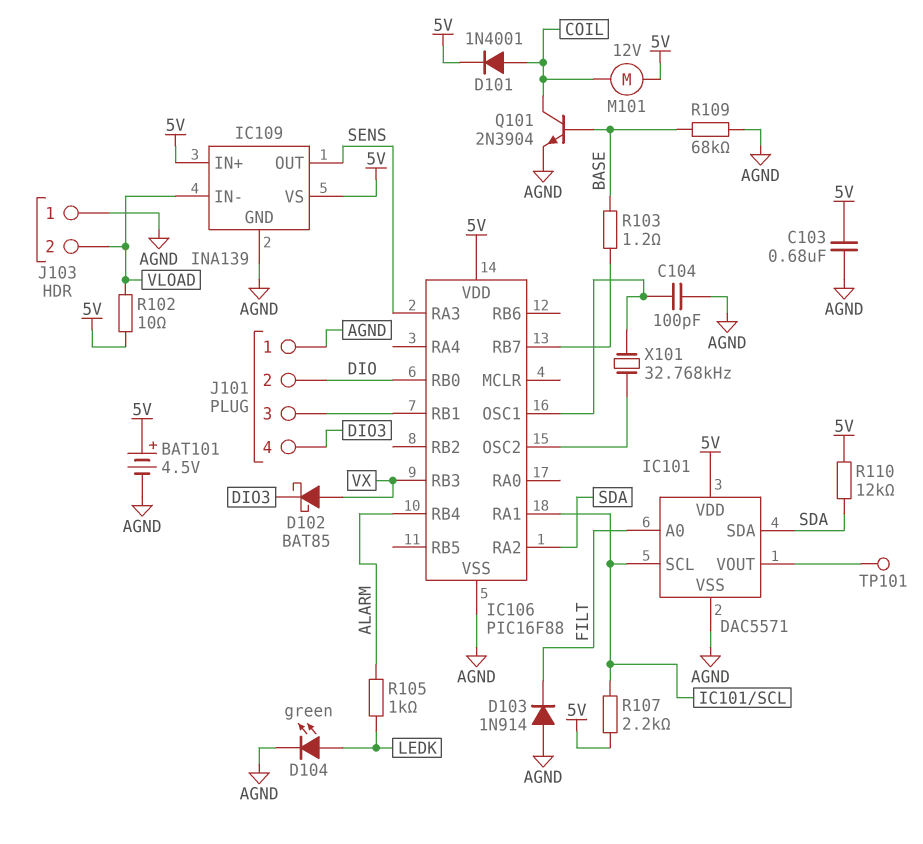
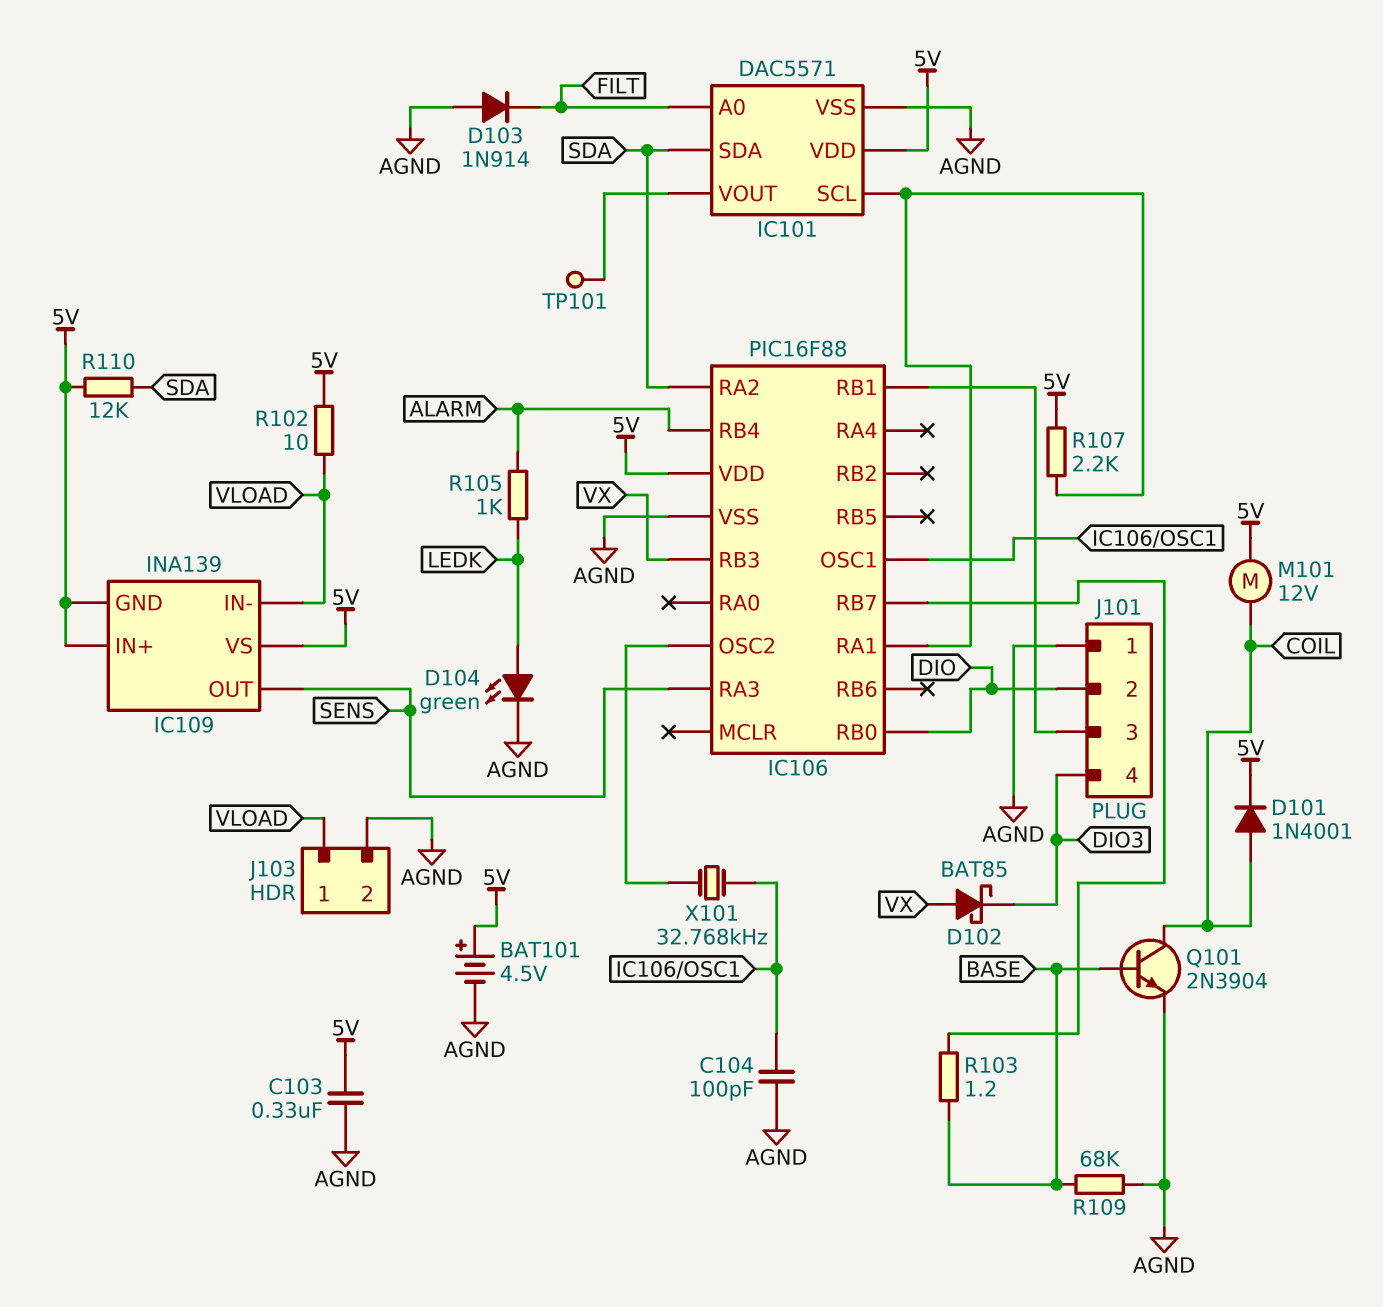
C103: 680nF (5V, AGND) -> 330nF (5V, AGND)
IC109 pin GND: AGND -> 5V
J103 pin 1: AGND -> VLOAD
J103 pin 2: VLOAD -> AGND

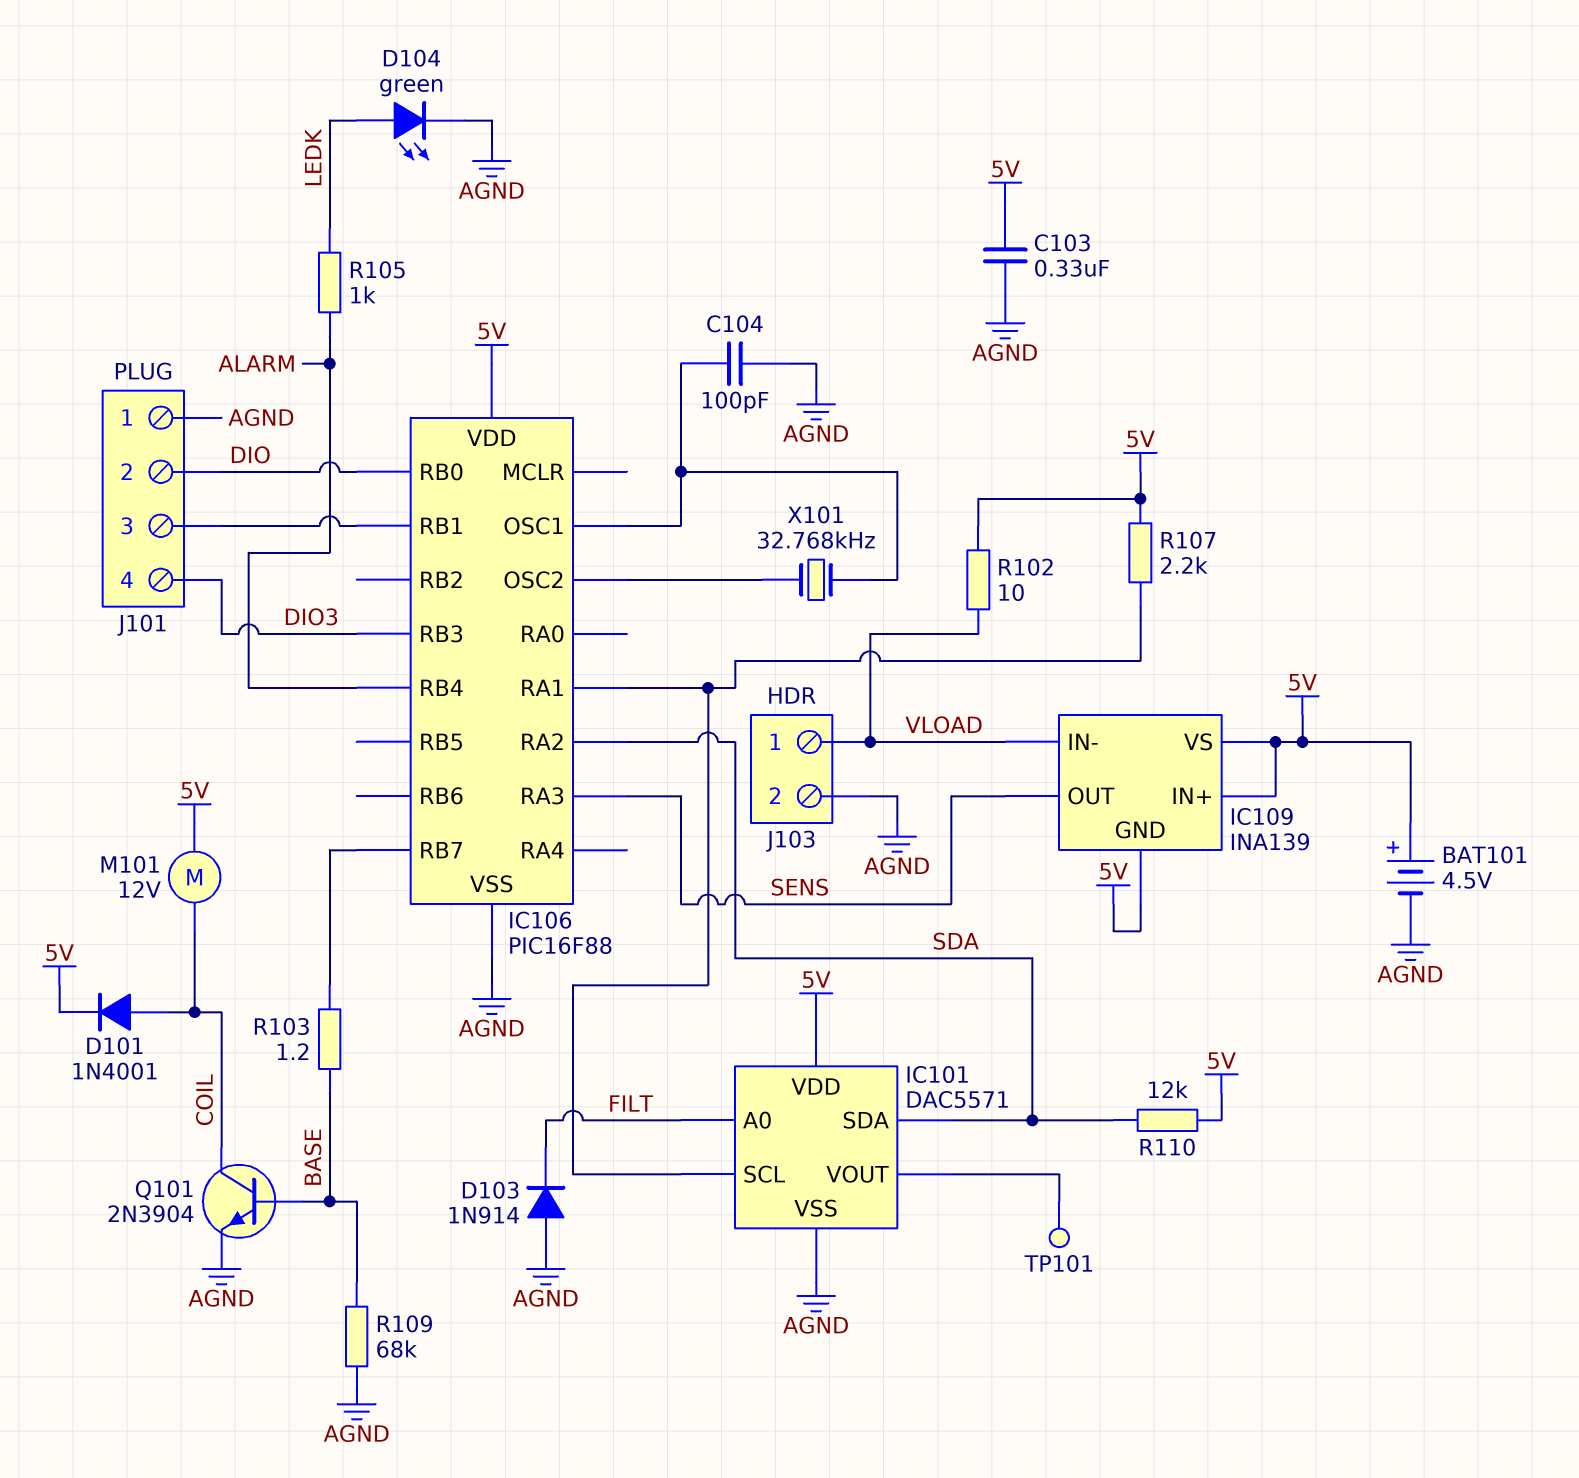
D102: schottky BAT85 (A VX, K DIO3) -> none
IC106 pin RB3: VX -> DIO3

